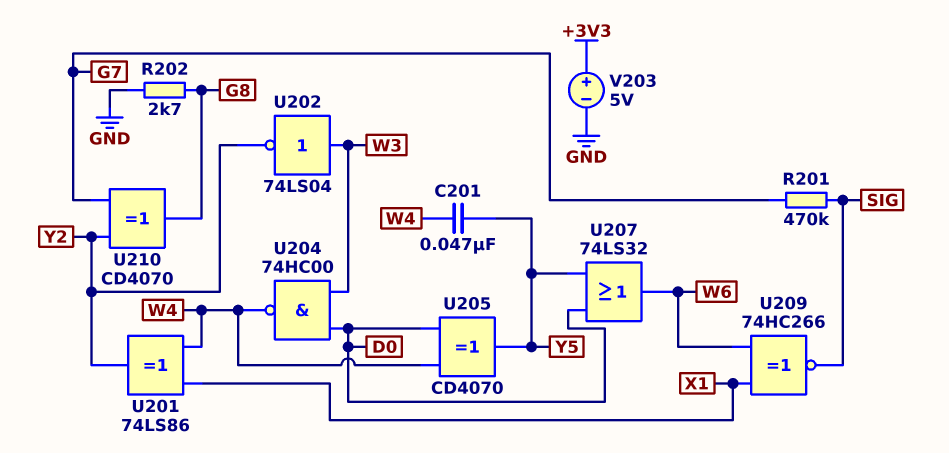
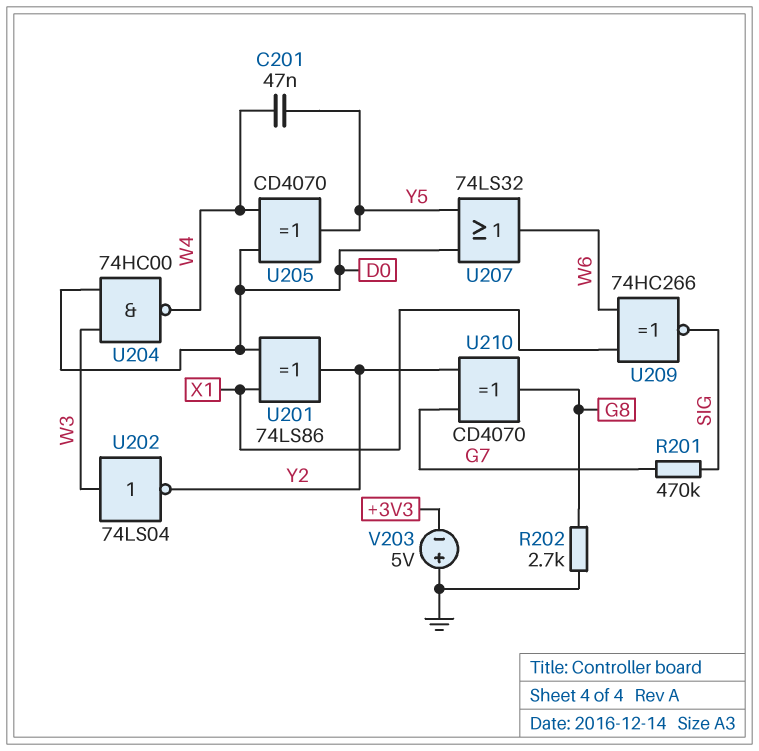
U201: XOR 74LS86 (in W4, in X1, out Y2) -> XOR 74LS86 (in D0, in X1, out Y2)
V203: 5V (plus +3V3, minus GND) -> 5V (plus GND, minus +3V3)

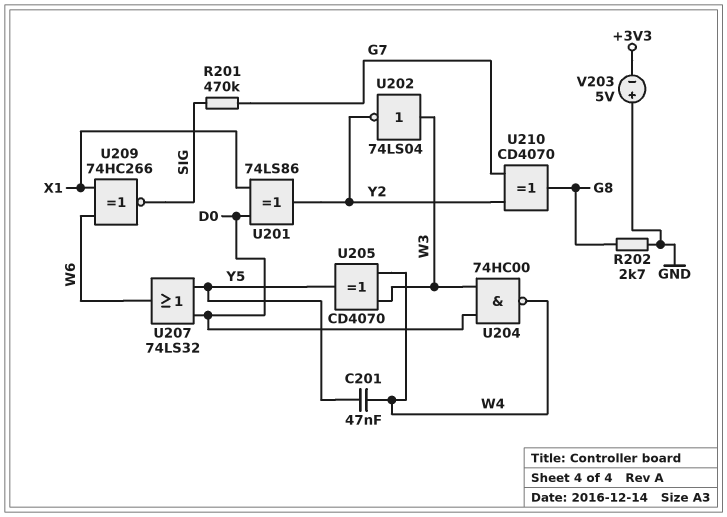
U205: XOR CD4070 (in D0, in W4, out Y5) -> XOR CD4070 (in W3, in W4, out Y5)

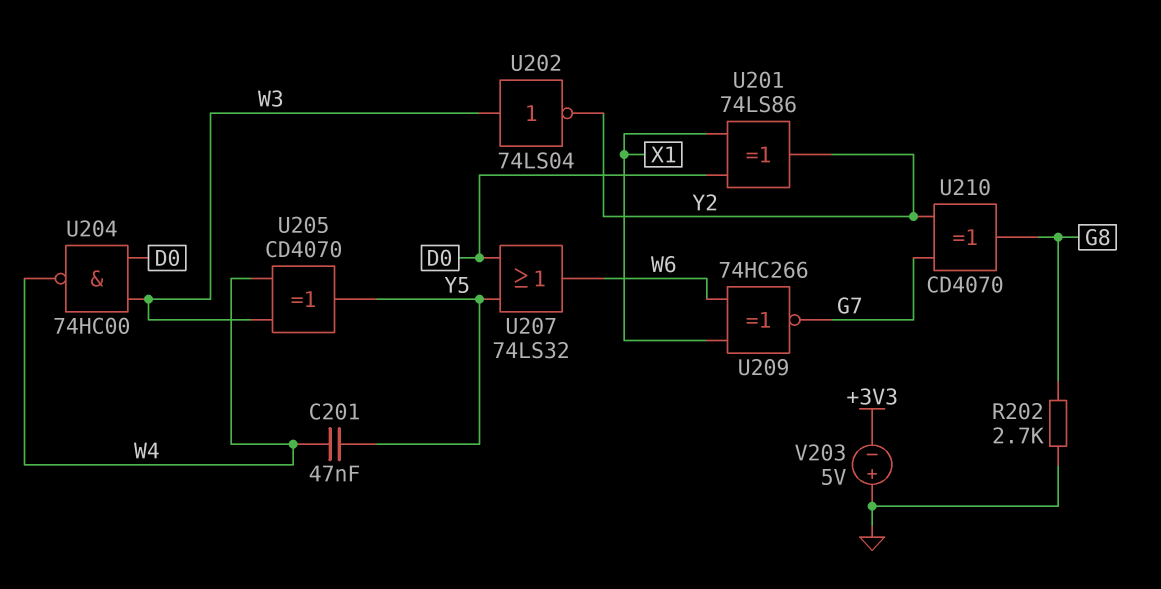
R201: 470k (G7, SIG) -> none
U209: XNOR 74HC266 (in W6, in X1, out SIG) -> XNOR 74HC266 (in W6, in X1, out G7)

